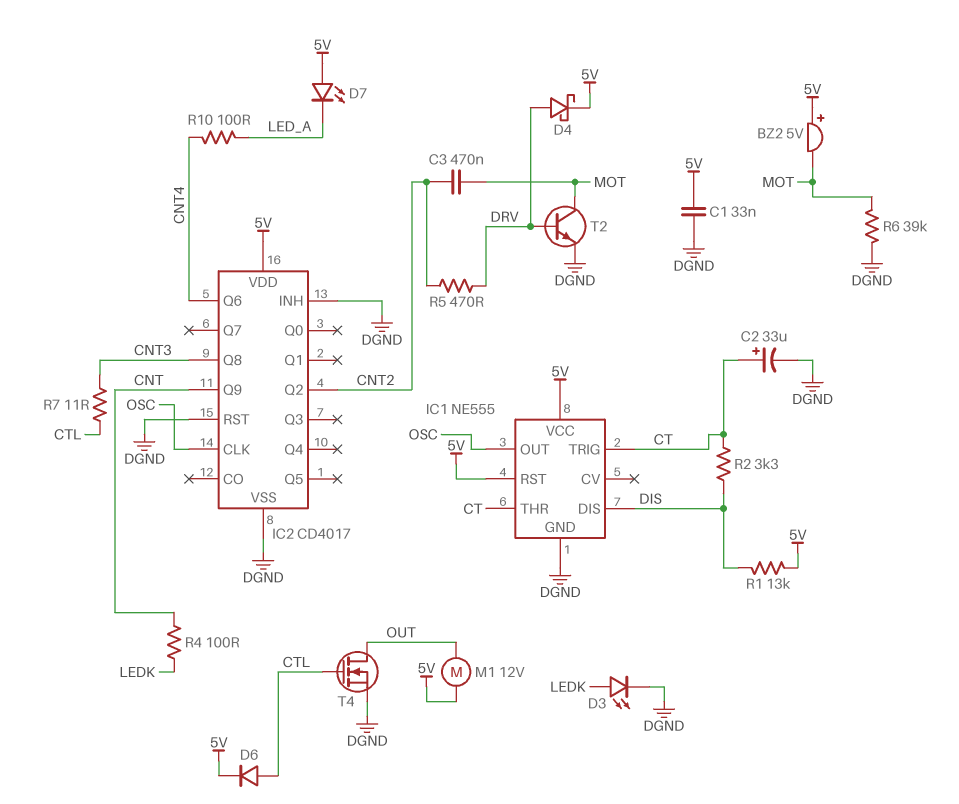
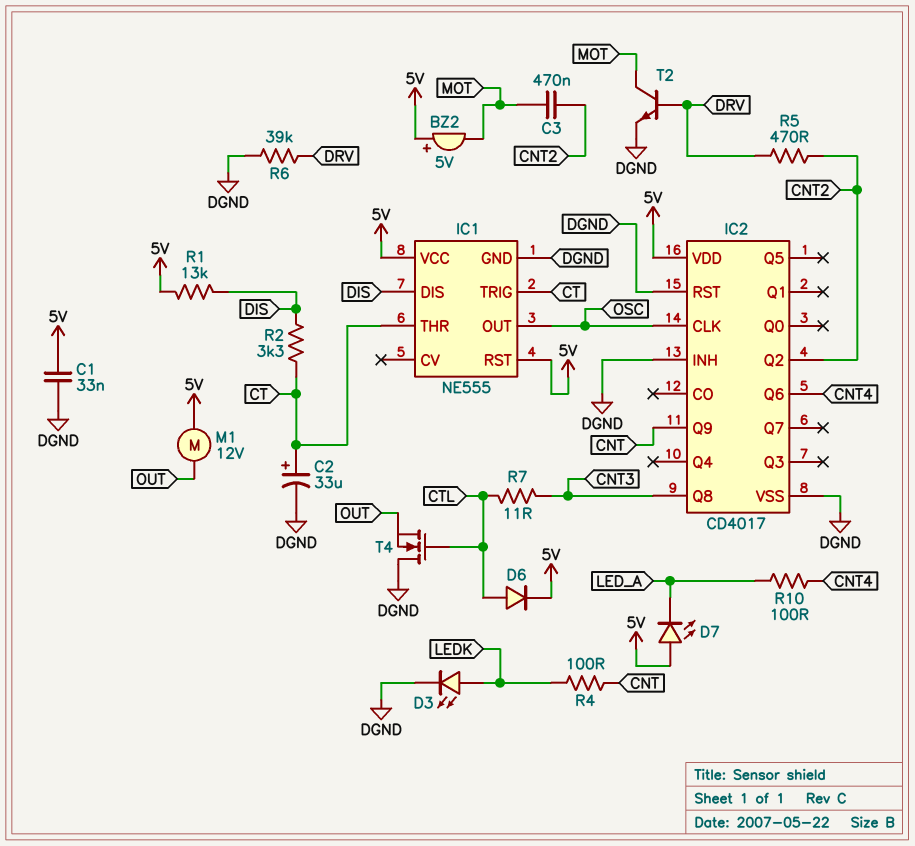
D4: schottky (A DRV, K 5V) -> none
R6: 39k (DGND, MOT) -> 39k (DGND, DRV)
T4: NMOS (G CTL, D OUT, S DGND) -> NMOS (G CTL, D DGND, S OUT)

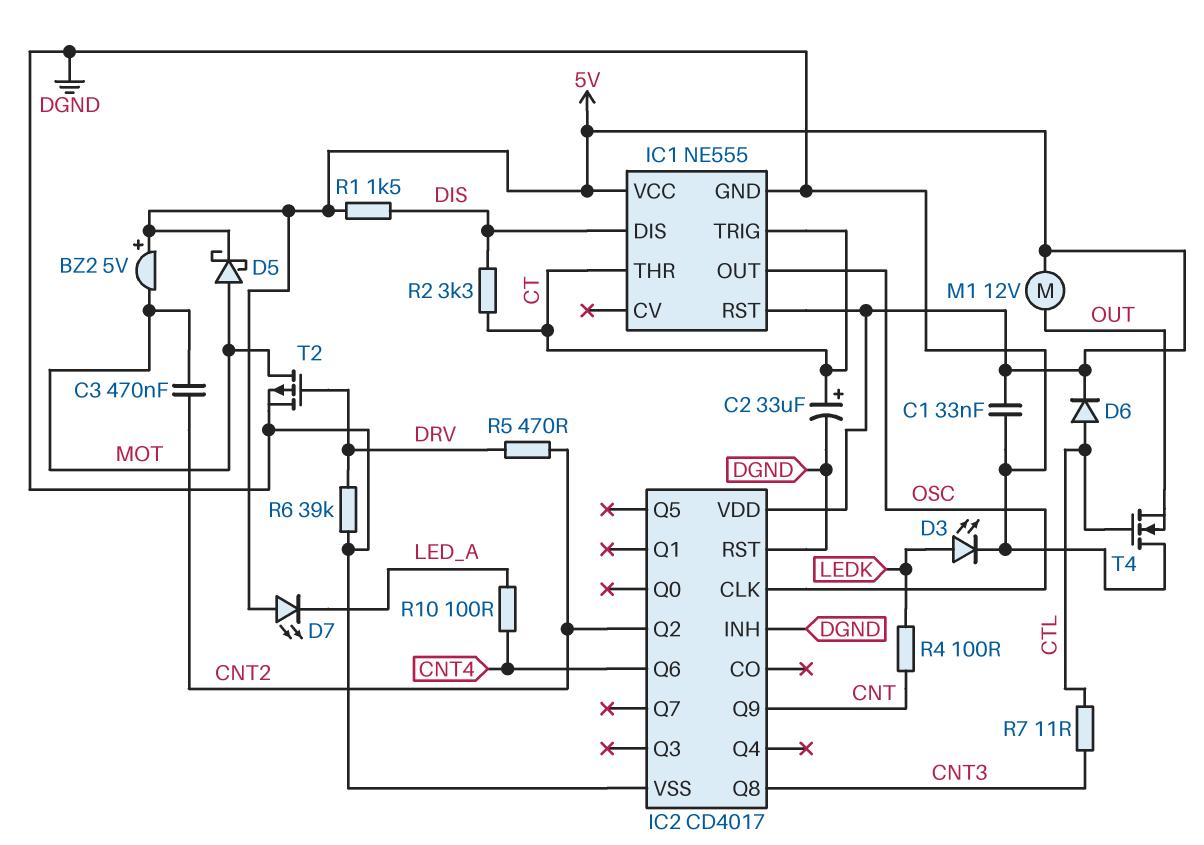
D5: none -> schottky (A MOT, K 5V)
R1: 13k (5V, DIS) -> 1.5k (5V, DIS)
T2: NPN (B DRV, C MOT, E DGND) -> PMOS (G DRV, D MOT, S DGND)

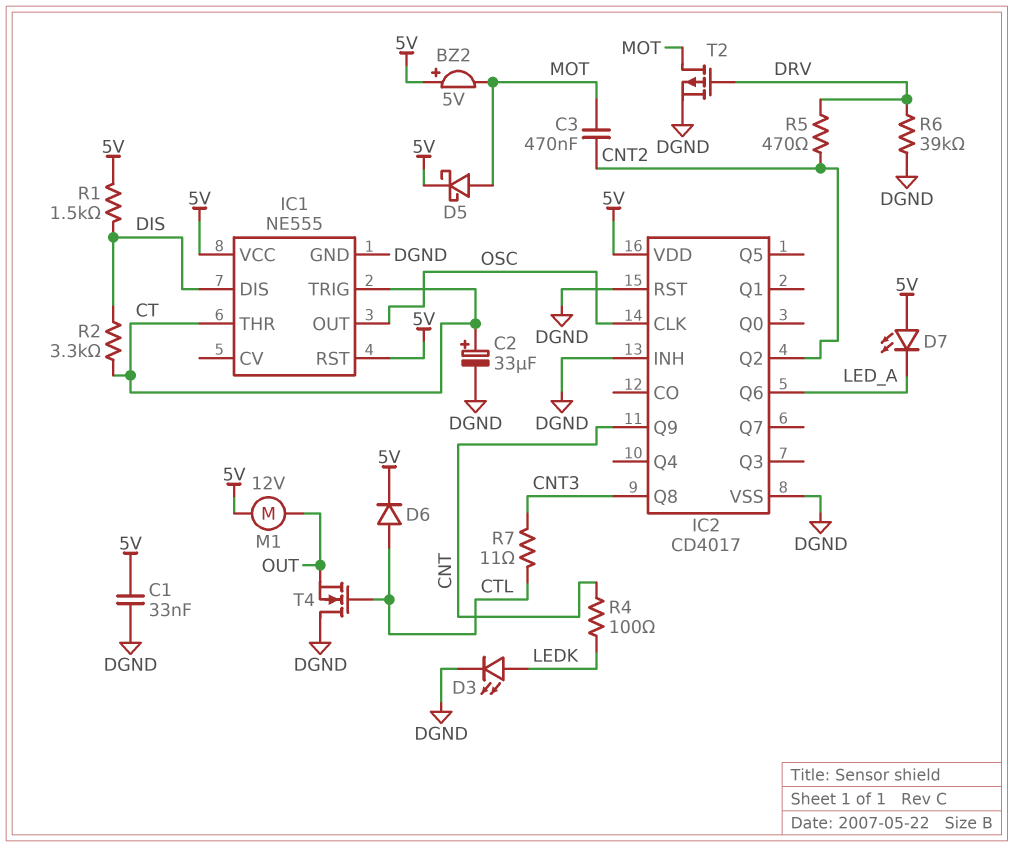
IC2 pin Q6: CNT4 -> LED_A
R10: 100 (CNT4, LED_A) -> none

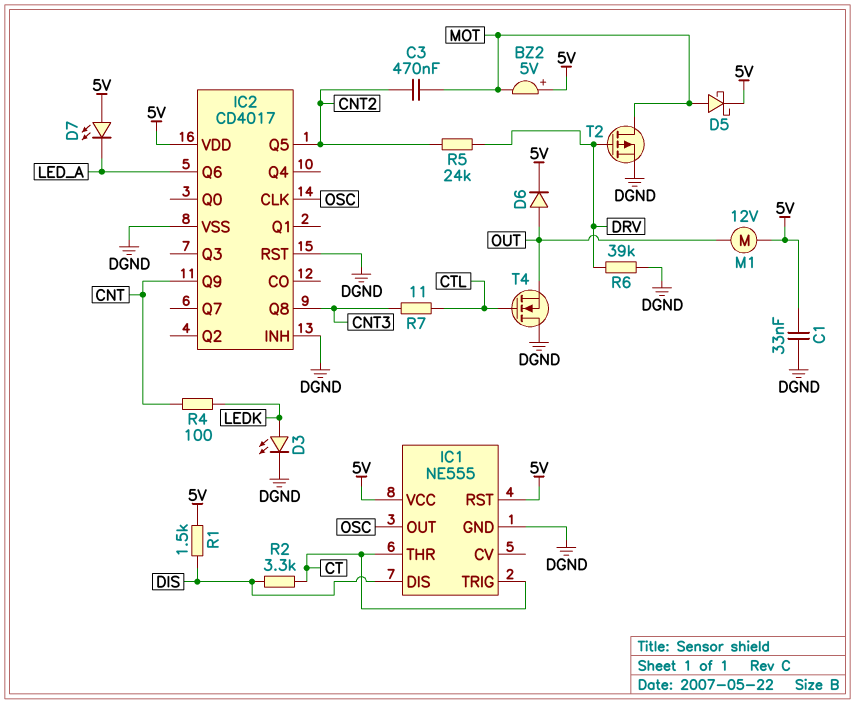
C2: 33uF (plus CT, minus DGND) -> none
D6: diode (A CTL, K 5V) -> diode (A OUT, K 5V)
IC2 pin Q2: CNT2 -> none
IC2 pin Q5: none -> CNT2
R5: 470 (CNT2, DRV) -> 24k (CNT2, DRV)

